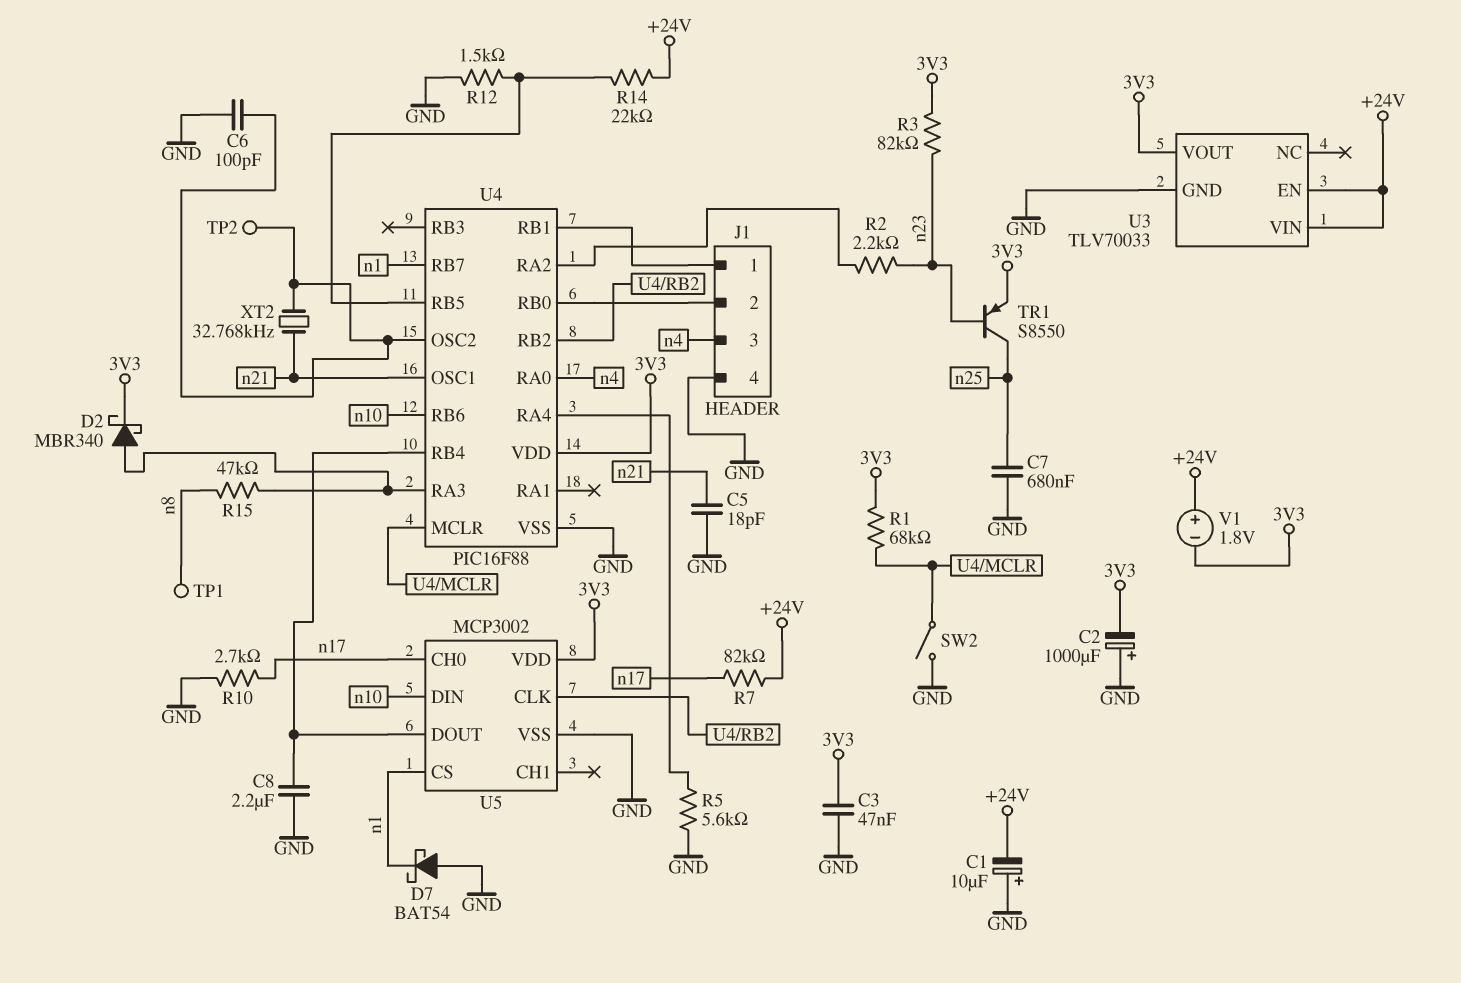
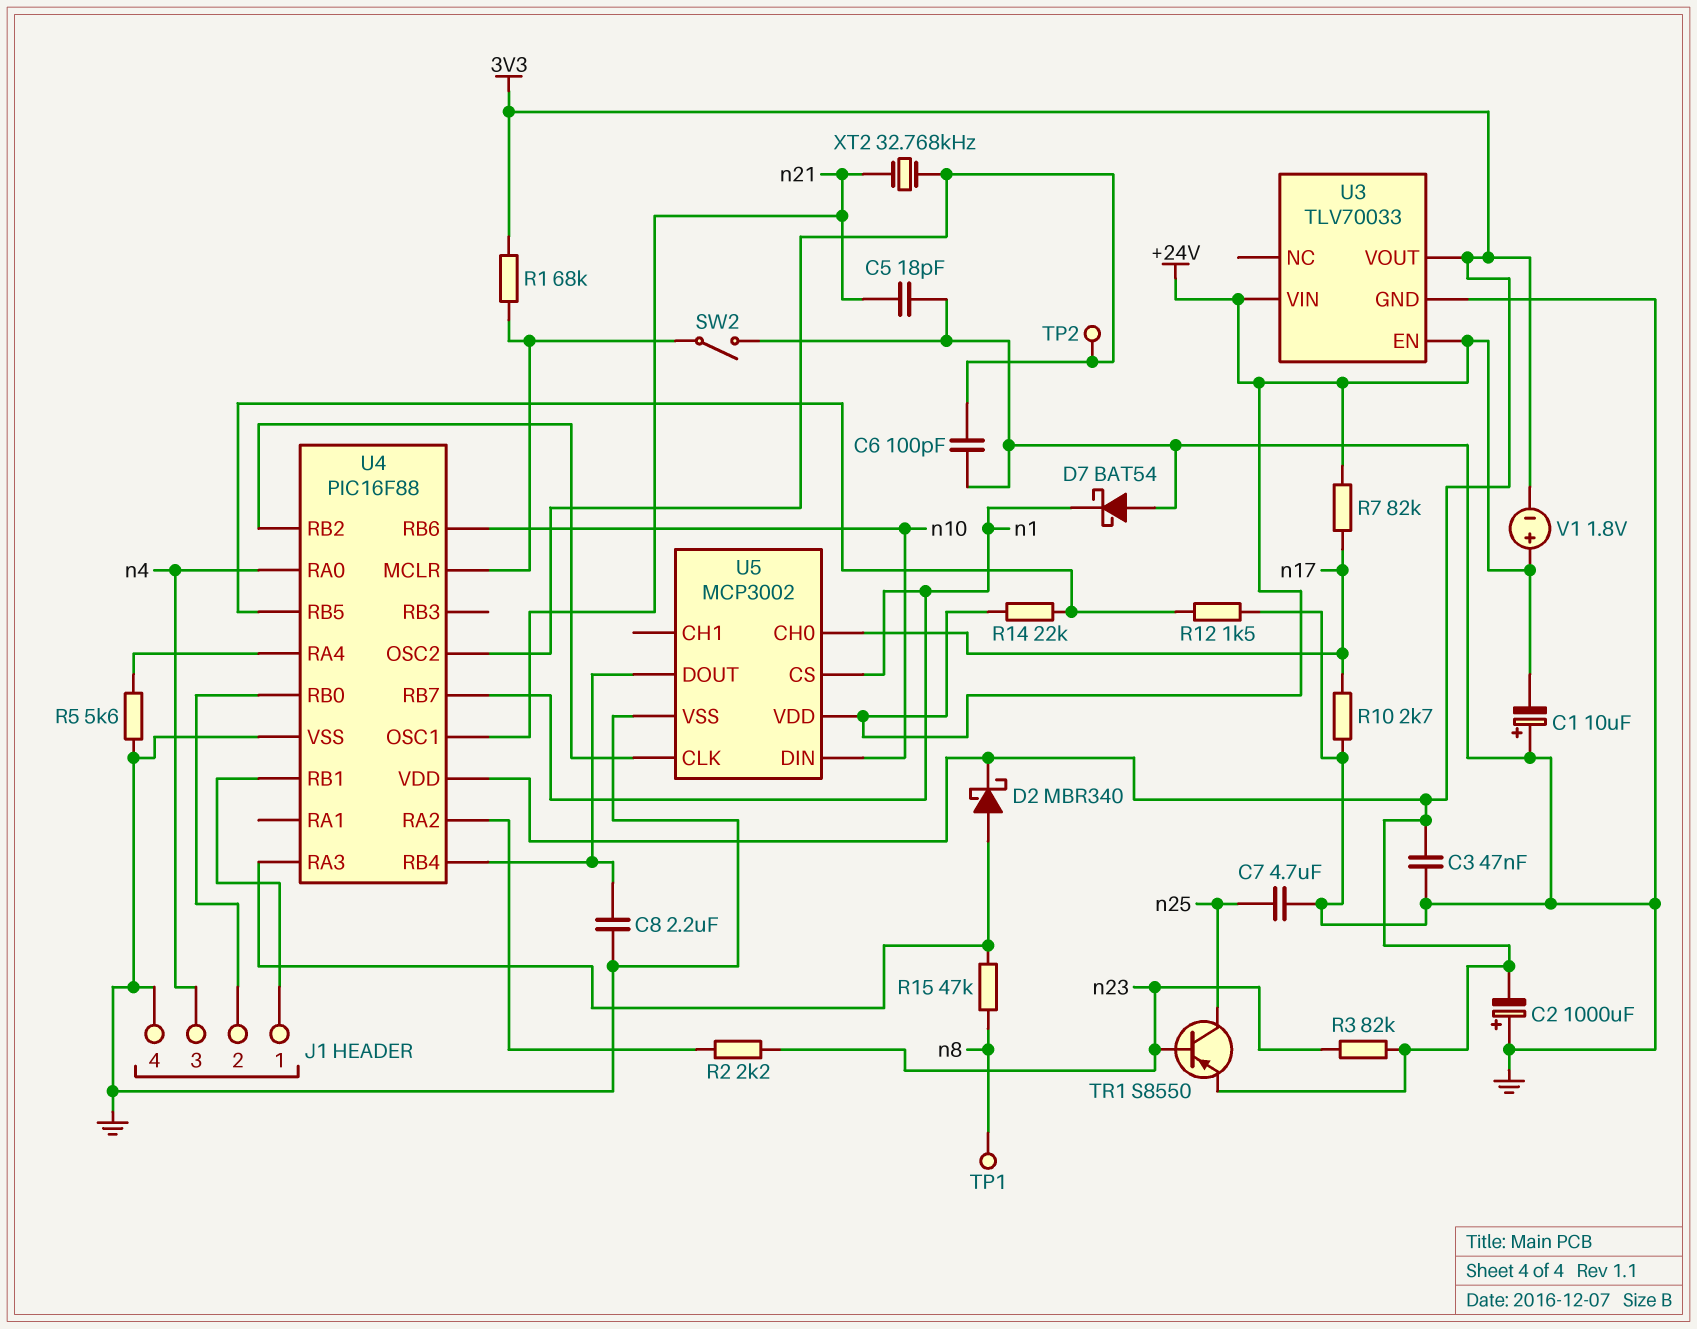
C7: 680nF (GND, n25) -> 4.7uF (GND, n25)
U5 pin VDD: 3V3 -> +24V

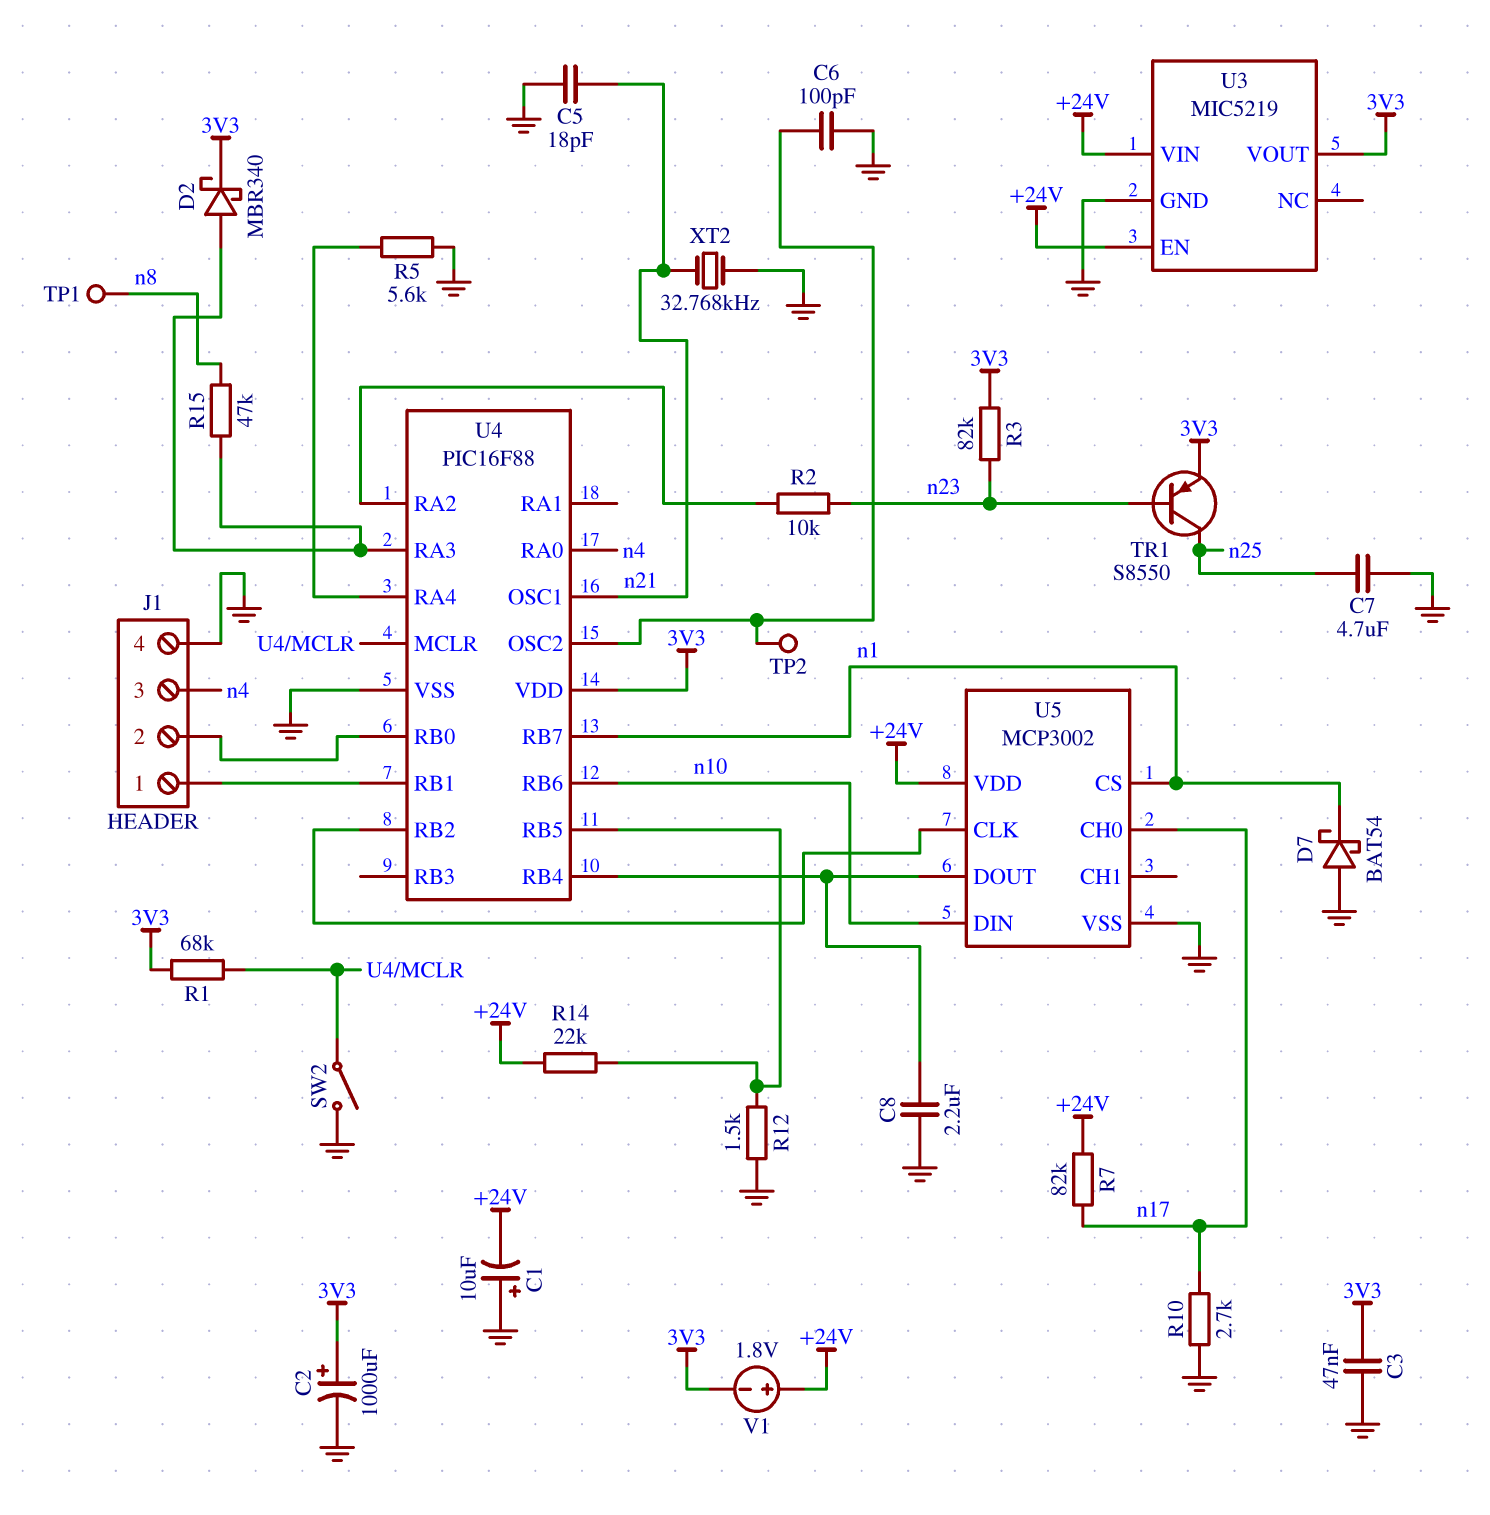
C2: 1000uF (plus GND, minus 3V3) -> 1000uF (plus 3V3, minus GND)
R2: 2.2k (U4/RA2, n23) -> 10k (U4/RA2, n23)
U3: TLV70033 -> MIC5219
XT2: 32.768kHz (U4/OSC2, n21) -> 32.768kHz (GND, n21)

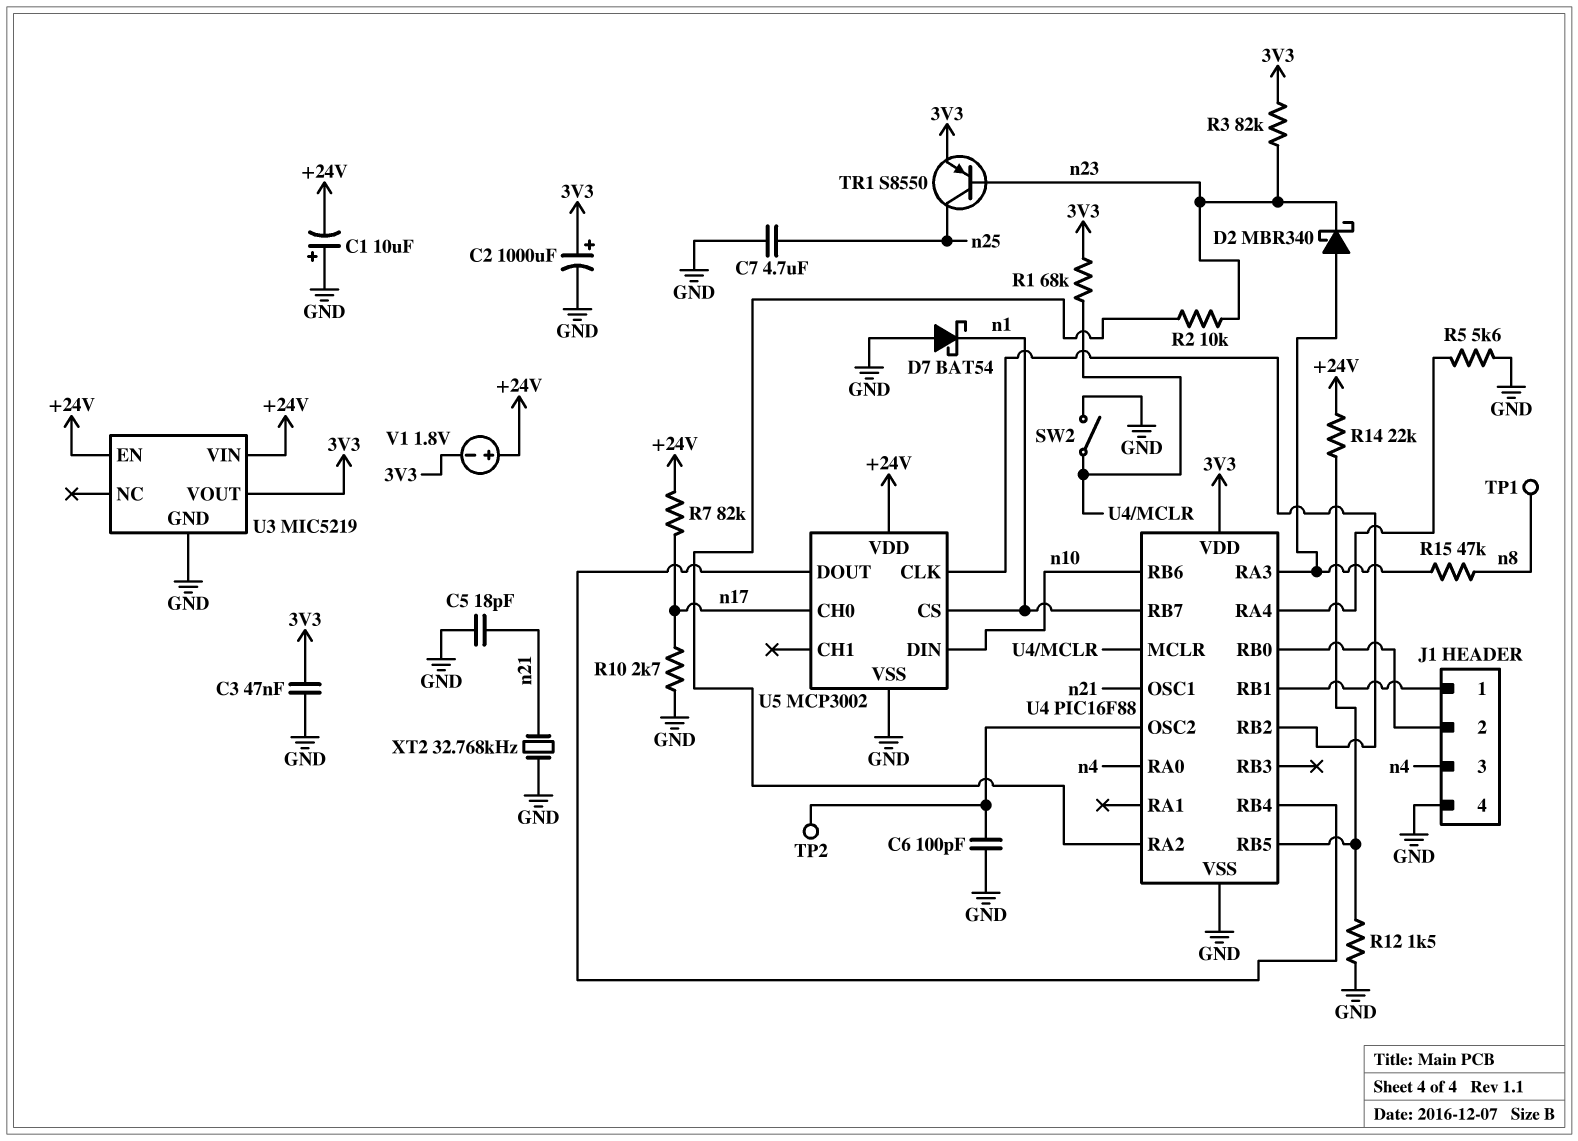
C8: 2.2uF (GND, U4/RB4) -> none
D2: schottky MBR340 (A U4/RA3, K 3V3) -> schottky MBR340 (A U4/RA3, K n23)

